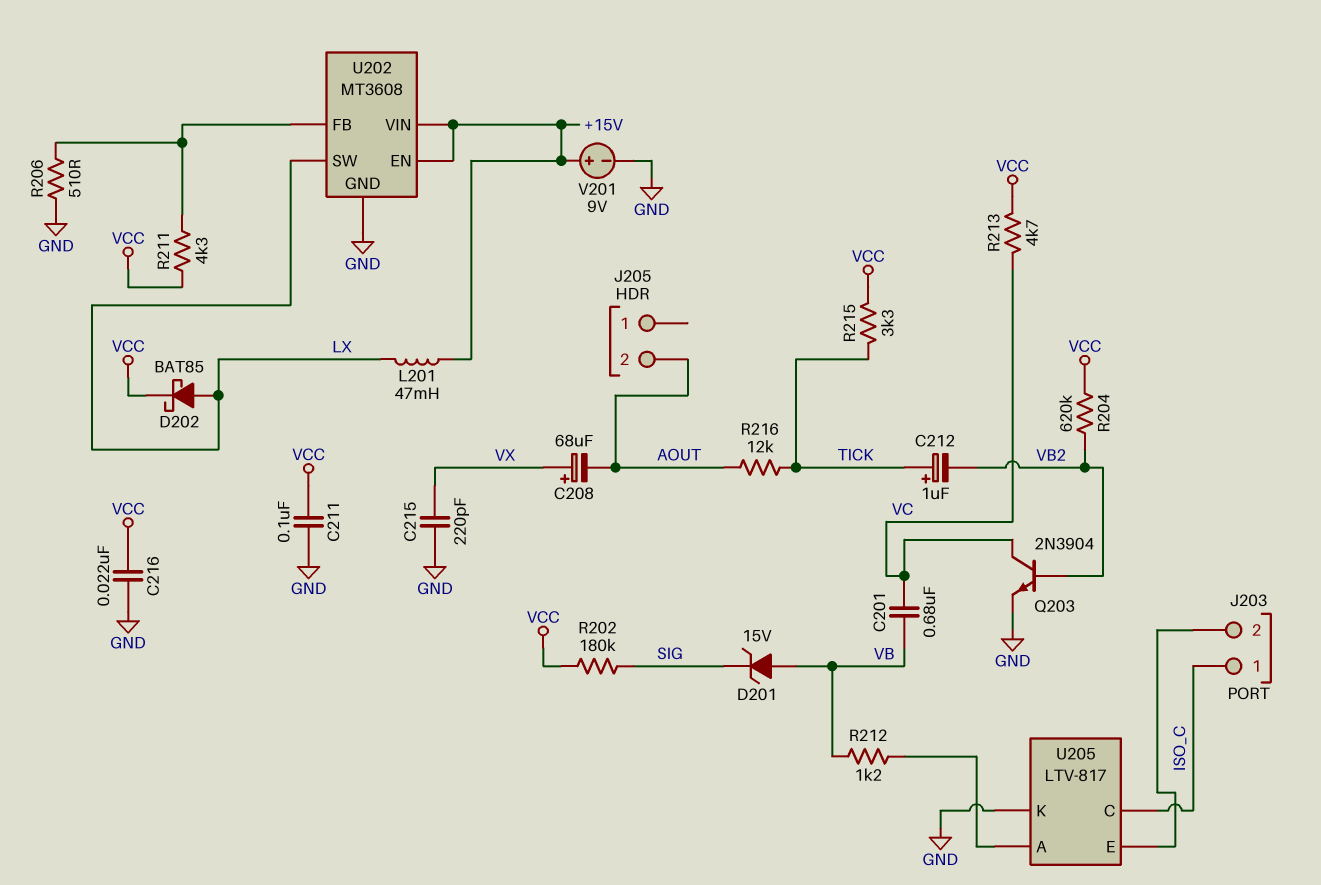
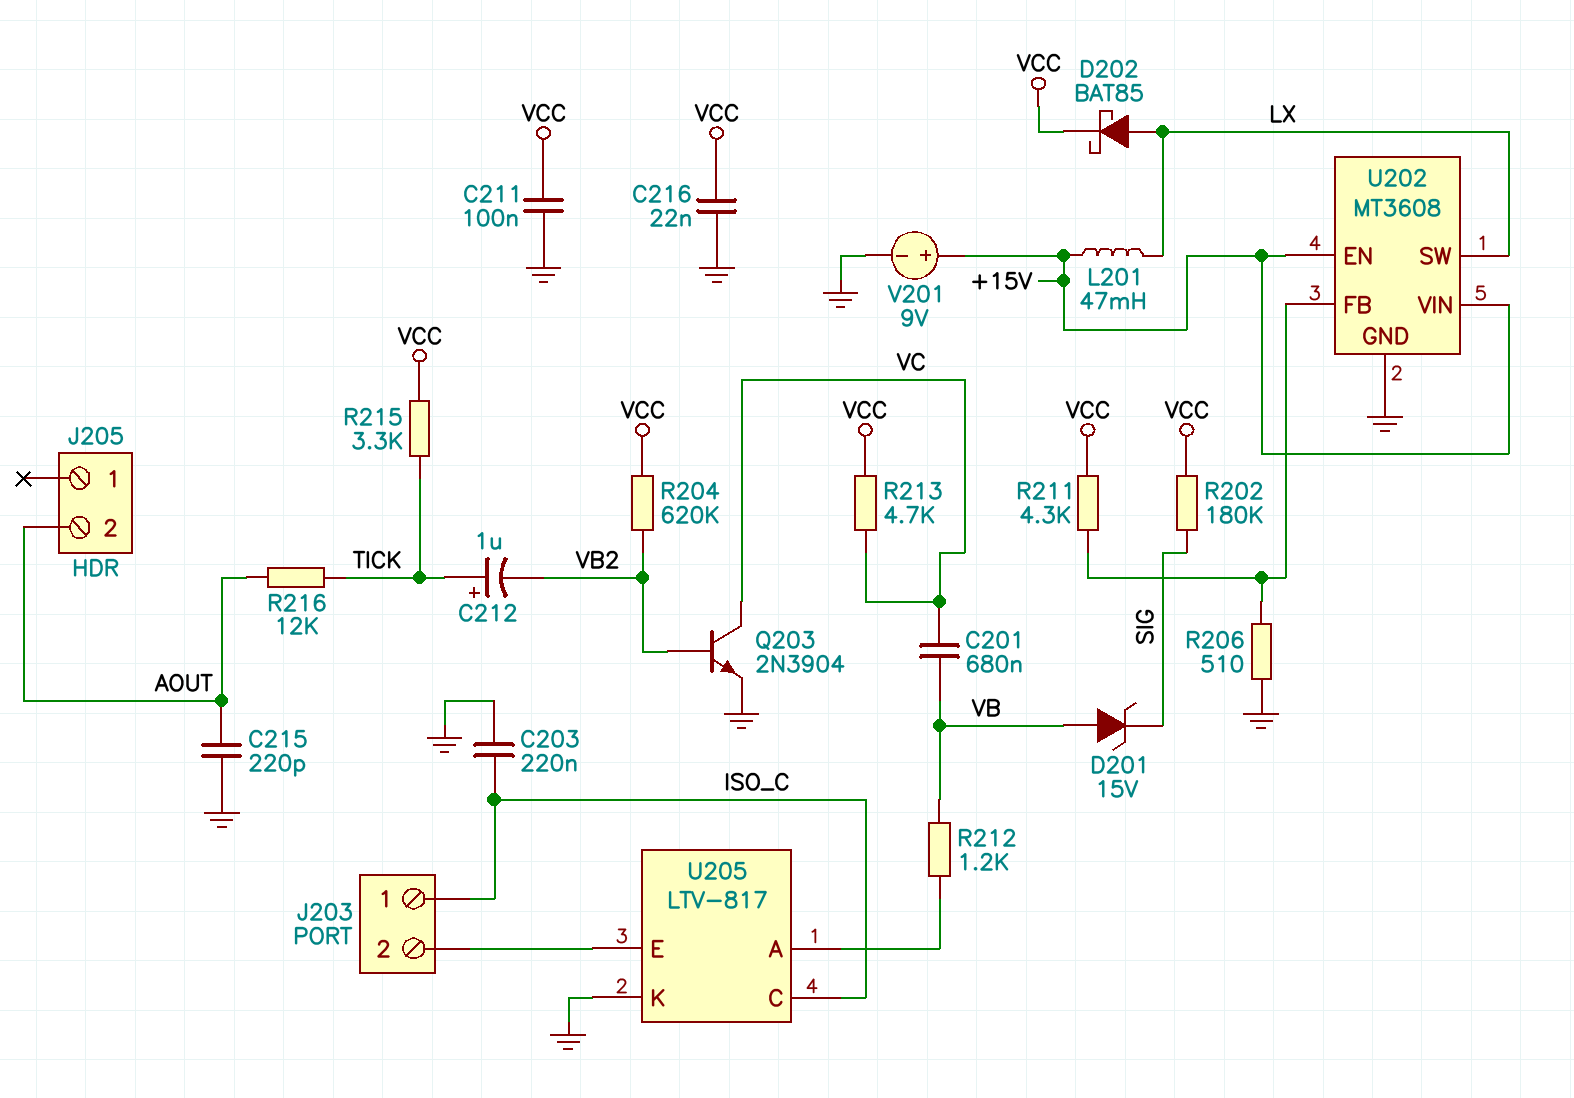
C203: none -> 220nF (GND, ISO_C)
C208: 68uF (plus VX, minus AOUT) -> none
C215: 220pF (GND, VX) -> 220pF (AOUT, GND)

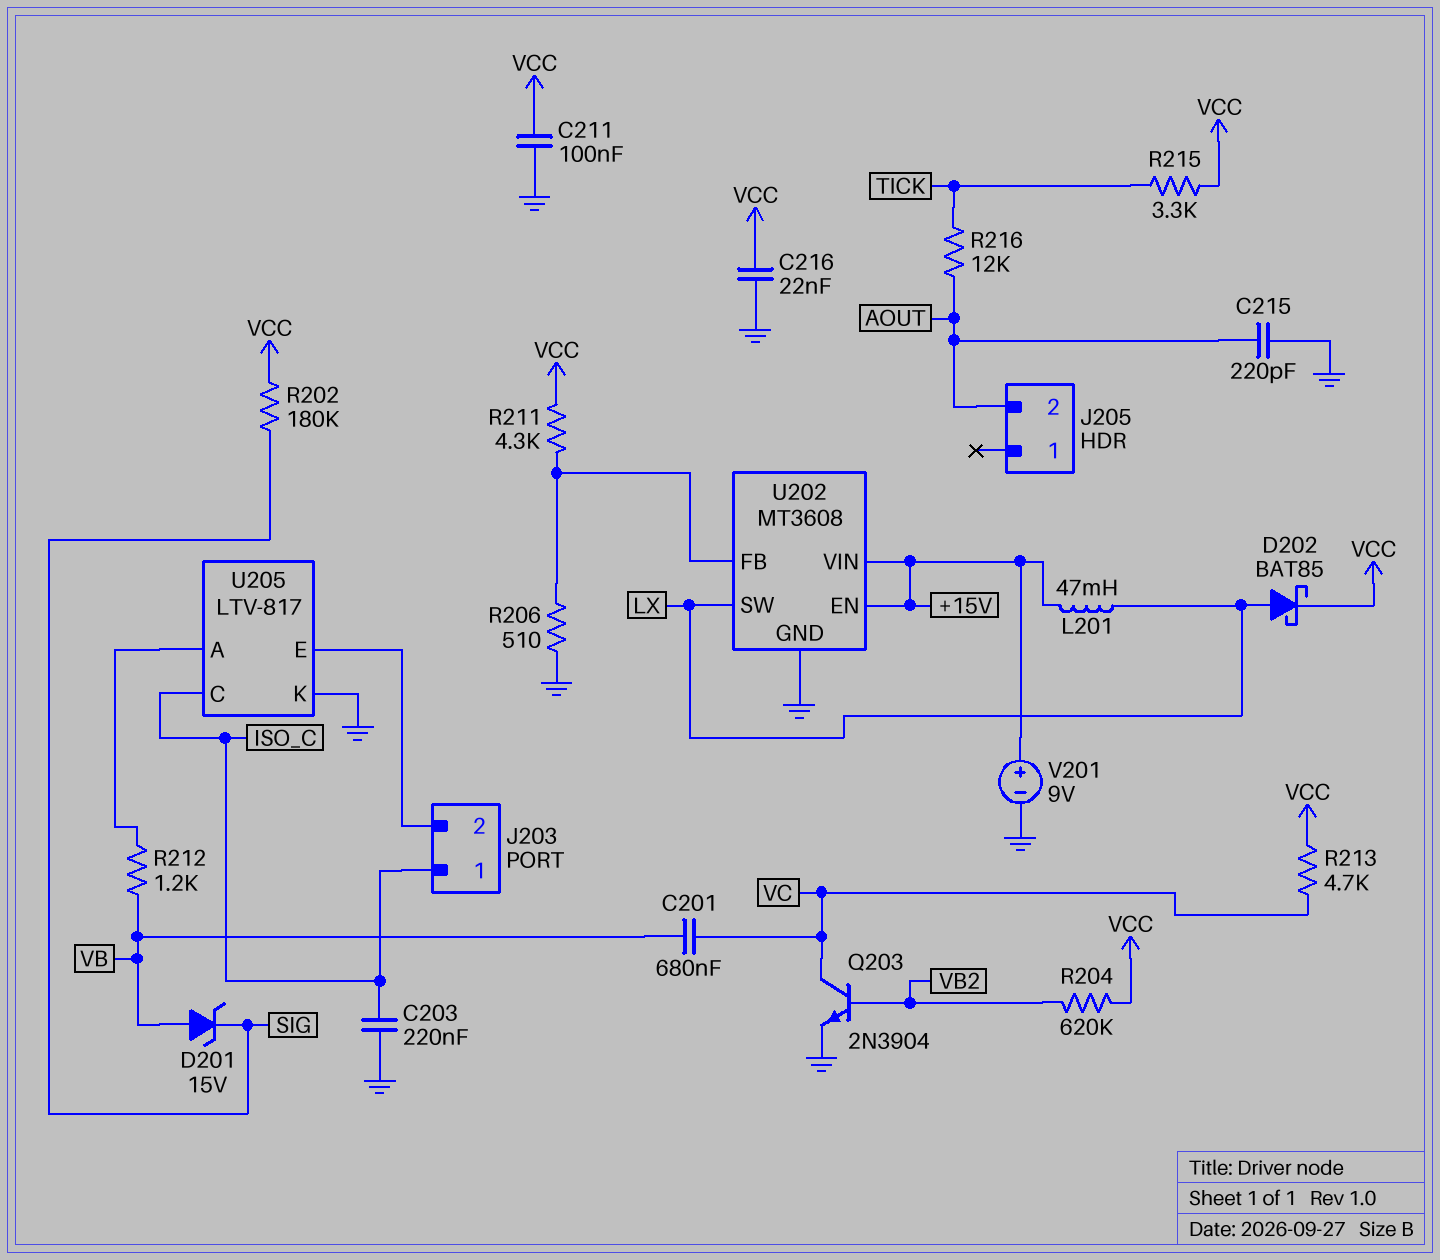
C212: 1uF (plus TICK, minus VB2) -> none

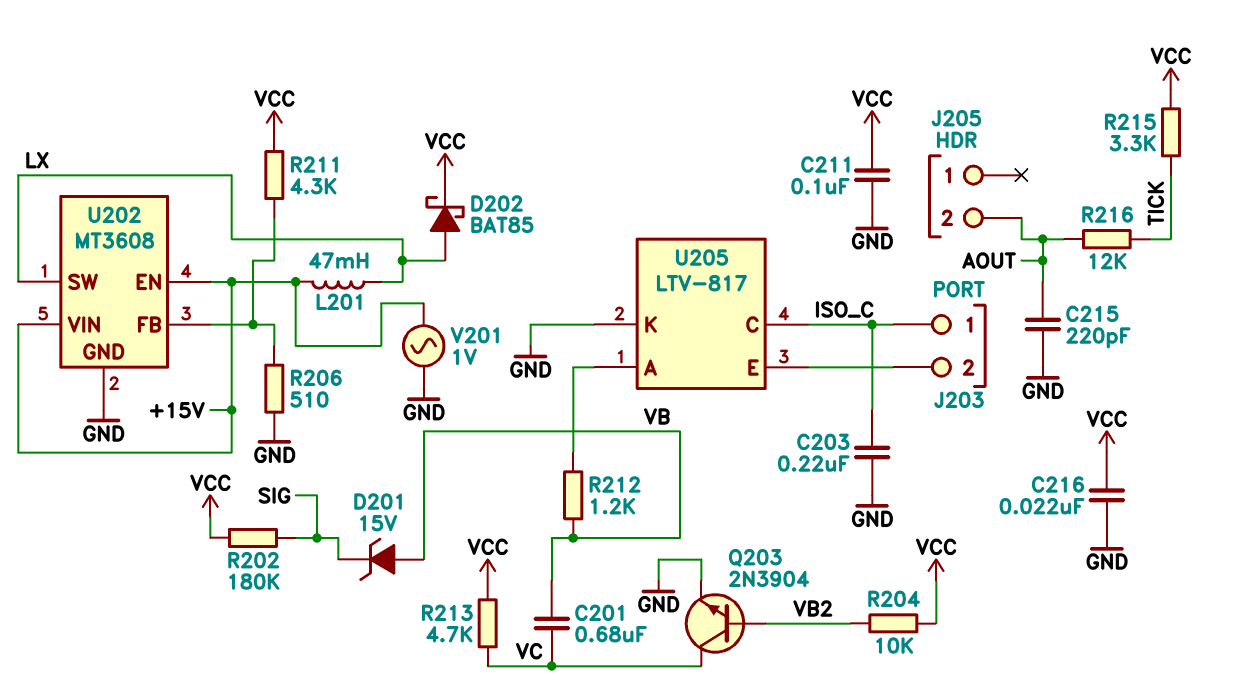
R204: 620k (VB2, VCC) -> 10k (VB2, VCC)
V201: 9V (plus +15V, minus GND) -> AC 1V (+15V, GND)

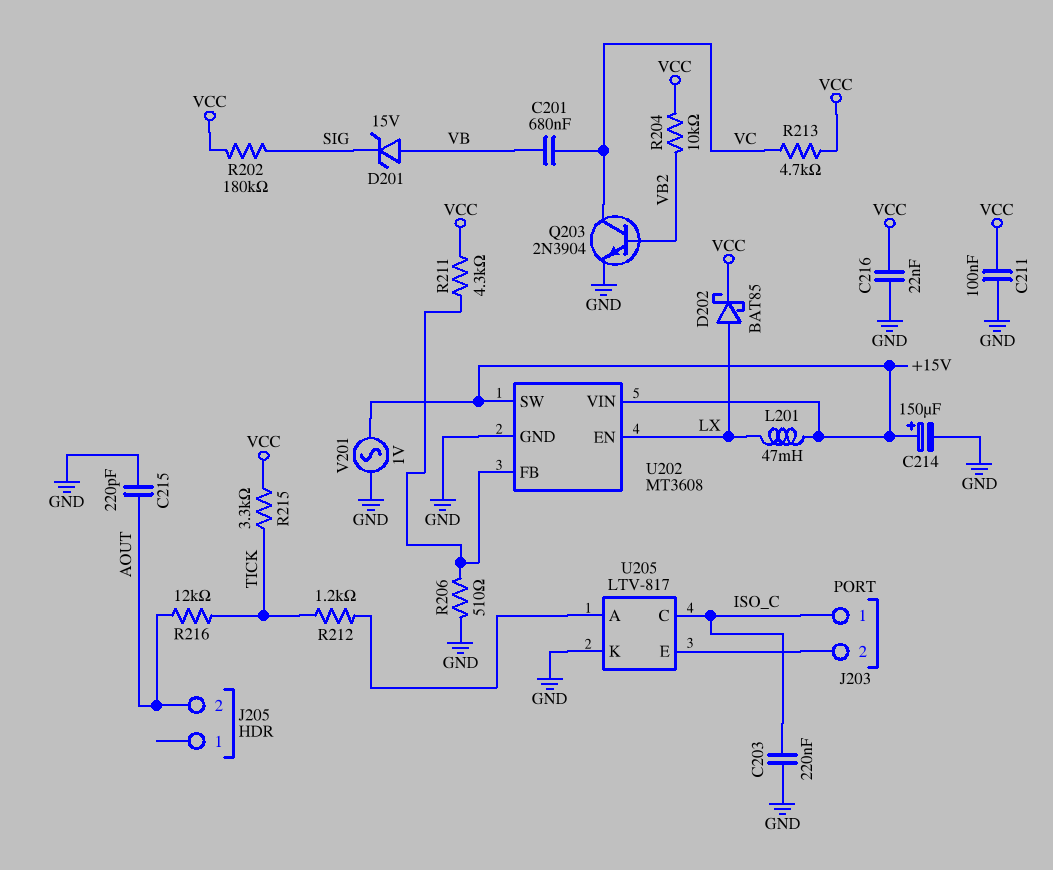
C214: none -> 150uF (plus +15V, minus GND)
R212: 1.2k (U205/A, VB) -> 1.2k (TICK, U205/A)
U202 pin EN: +15V -> LX
U202 pin SW: LX -> +15V

